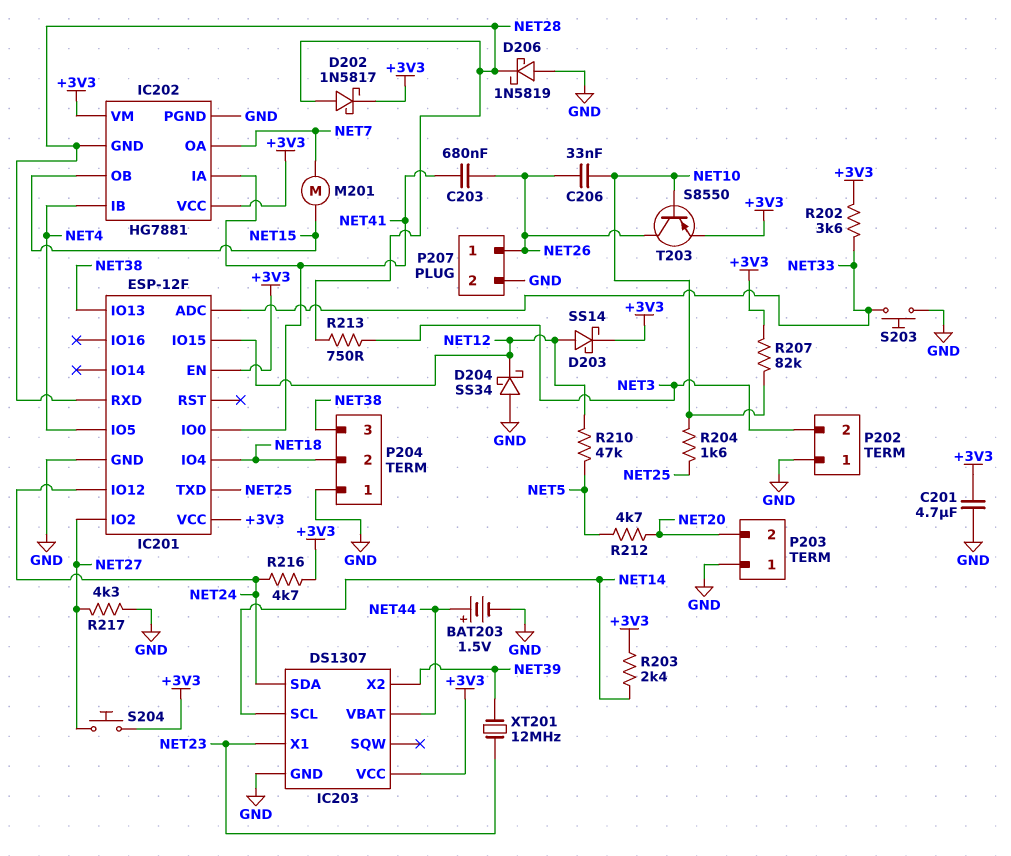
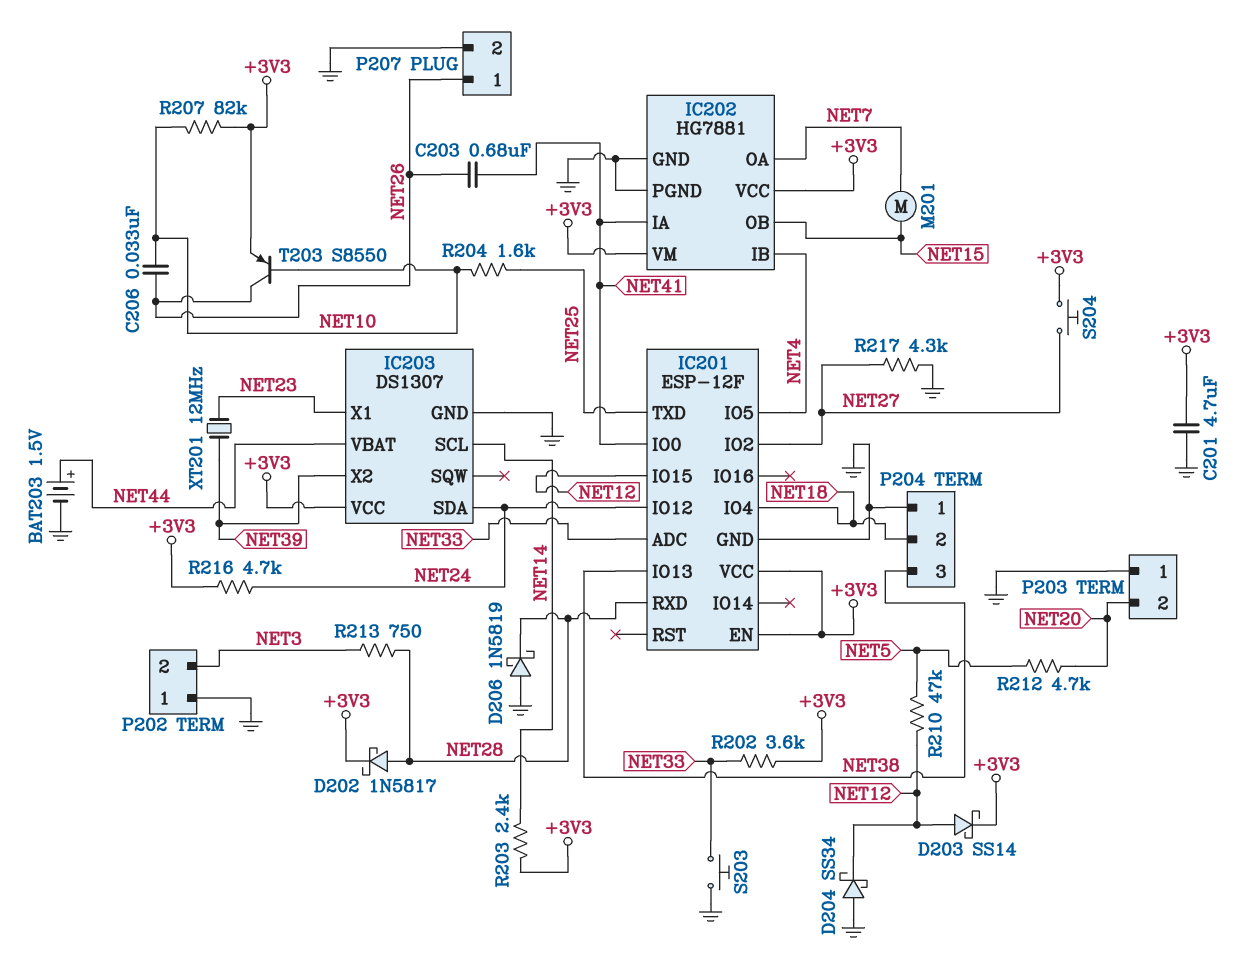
IC202 pin GND: NET28 -> GND

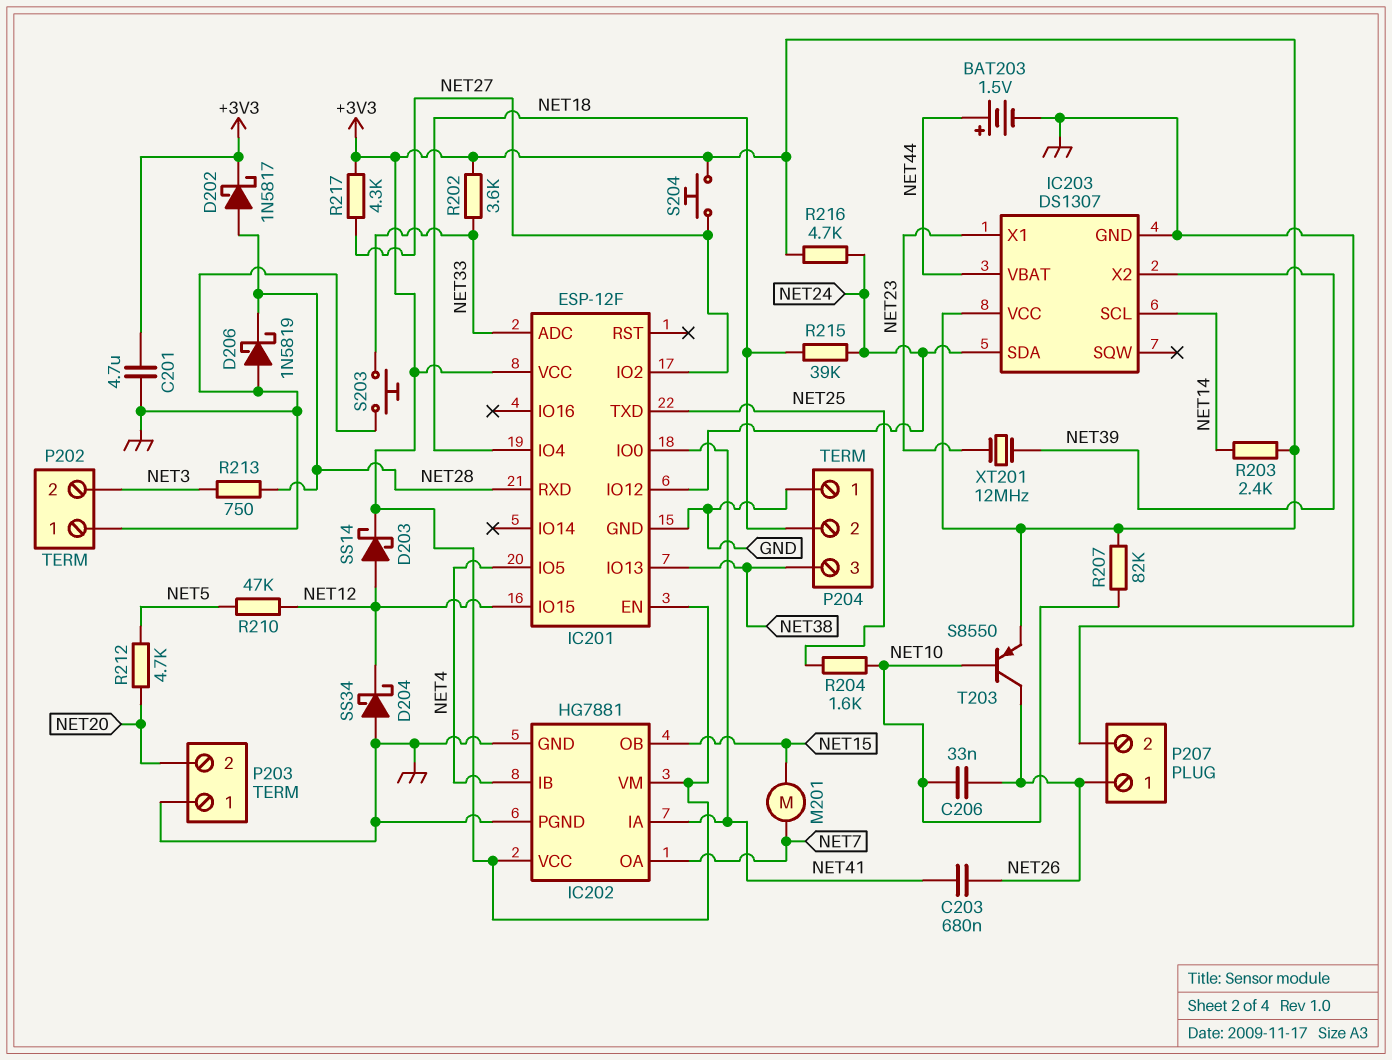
R215: none -> 39k (NET18, NET24)
R217: 4.3k (GND, NET27) -> 4.3k (+3V3, NET27)

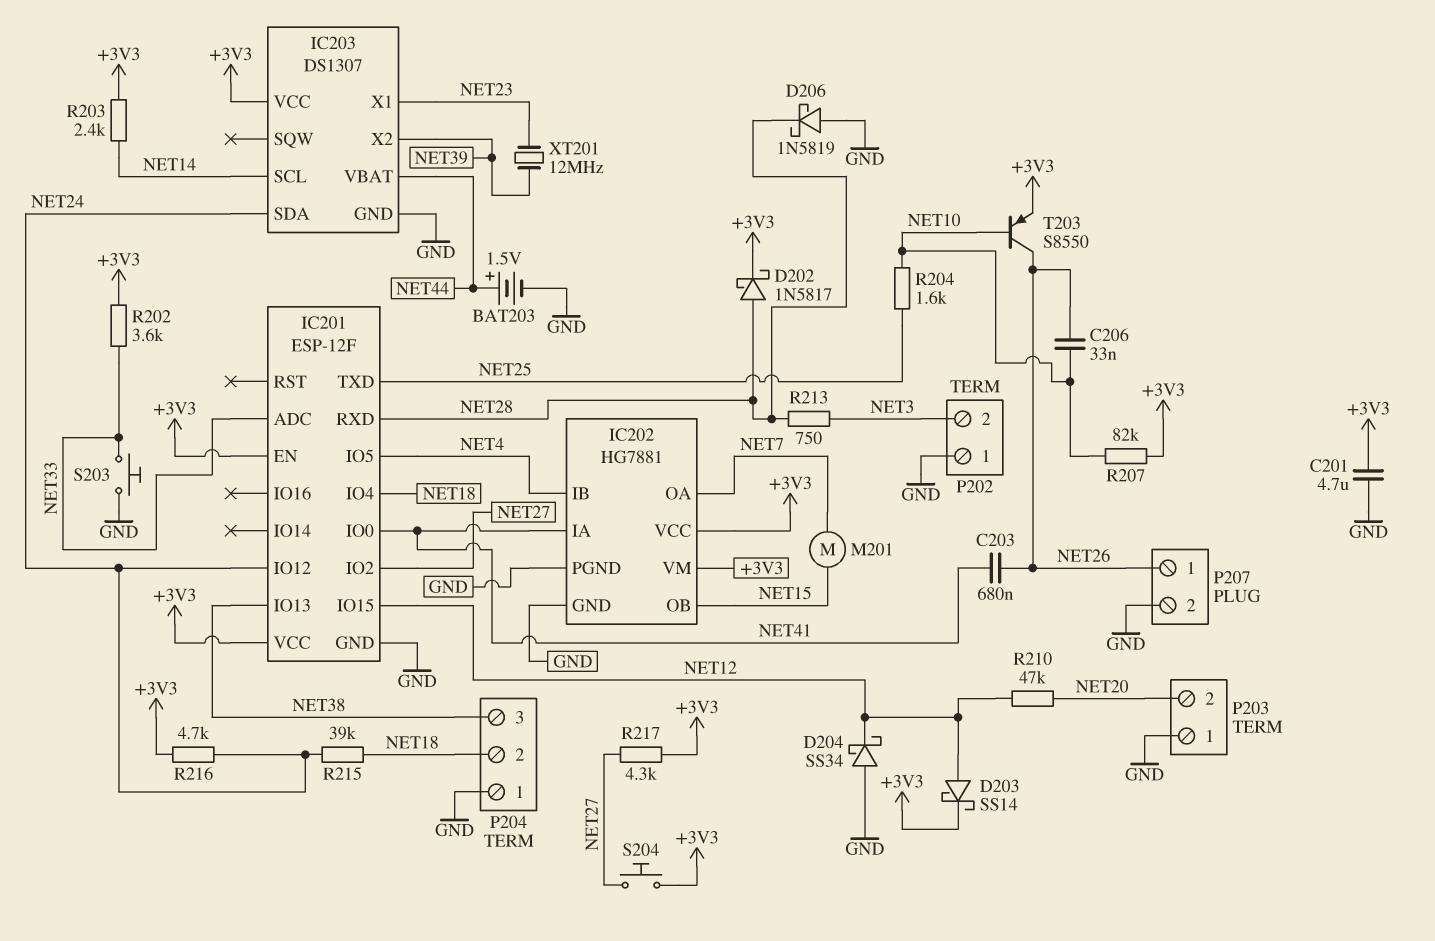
R210: 47k (NET5, NET12) -> 47k (NET12, NET20)
R212: 4.7k (NET5, NET20) -> none

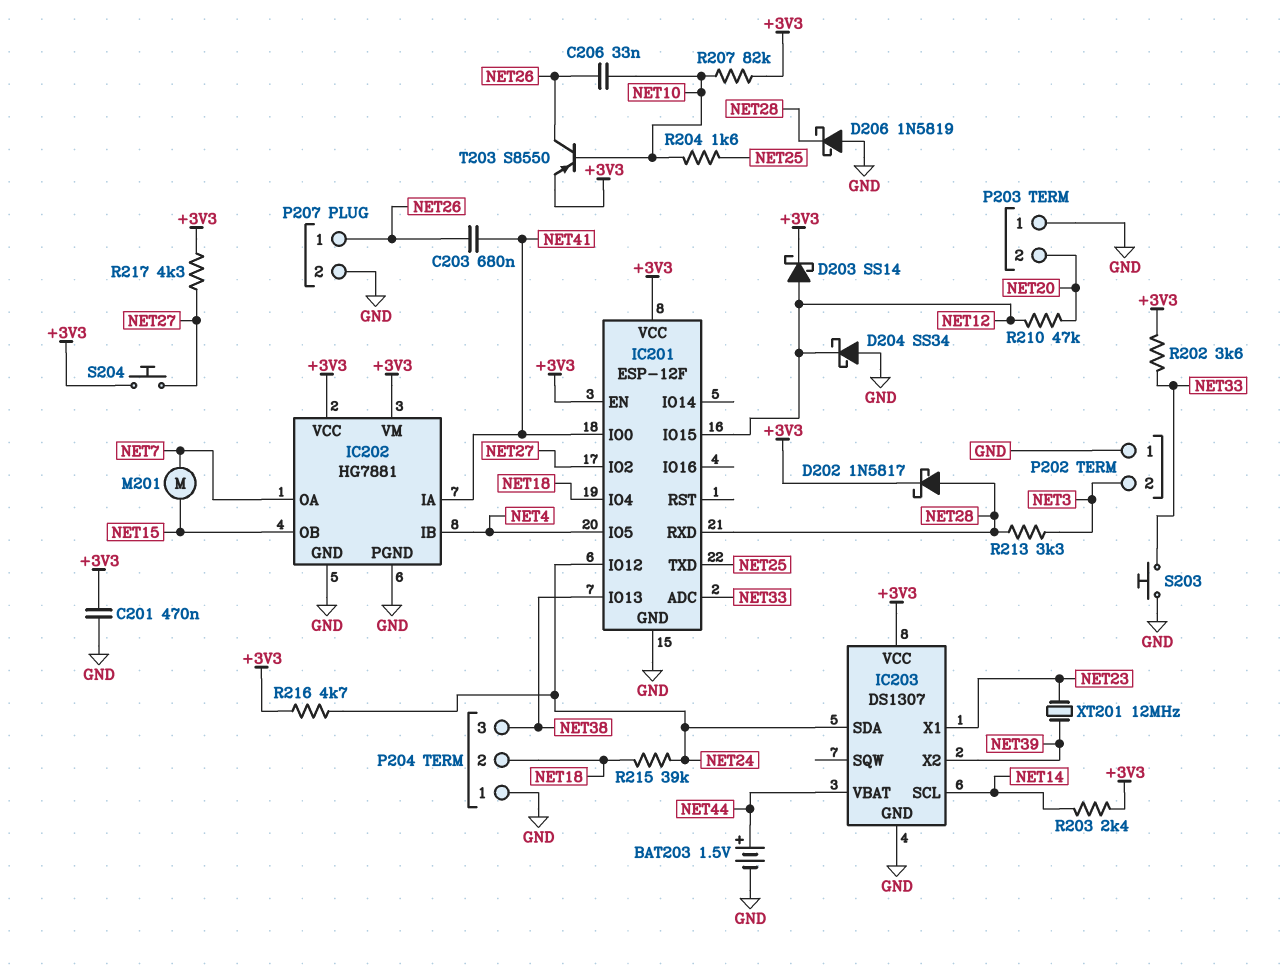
C201: 4.7uF (+3V3, GND) -> 470nF (+3V3, GND)
R213: 750 (NET3, NET28) -> 3.3k (NET3, NET28)

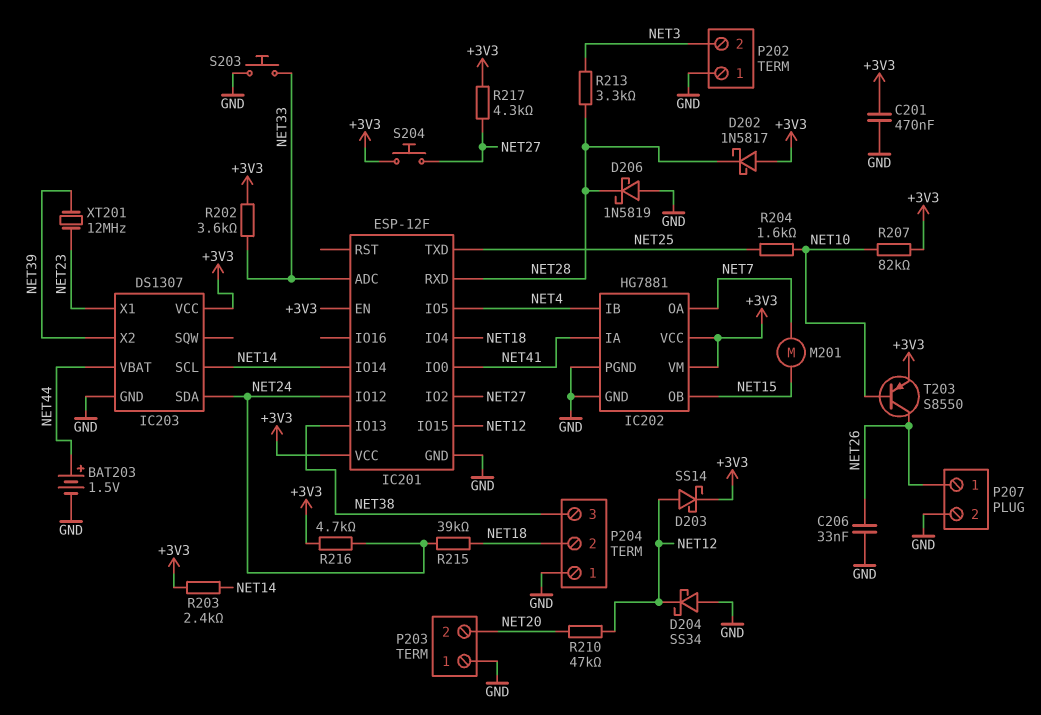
C203: 680nF (NET26, NET41) -> none
C206: 33nF (NET10, NET26) -> 33nF (GND, NET26)
D202: schottky 1N5817 (A NET28, K +3V3) -> schottky 1N5817 (A +3V3, K NET28)
IC201 pin IO14: none -> NET14

